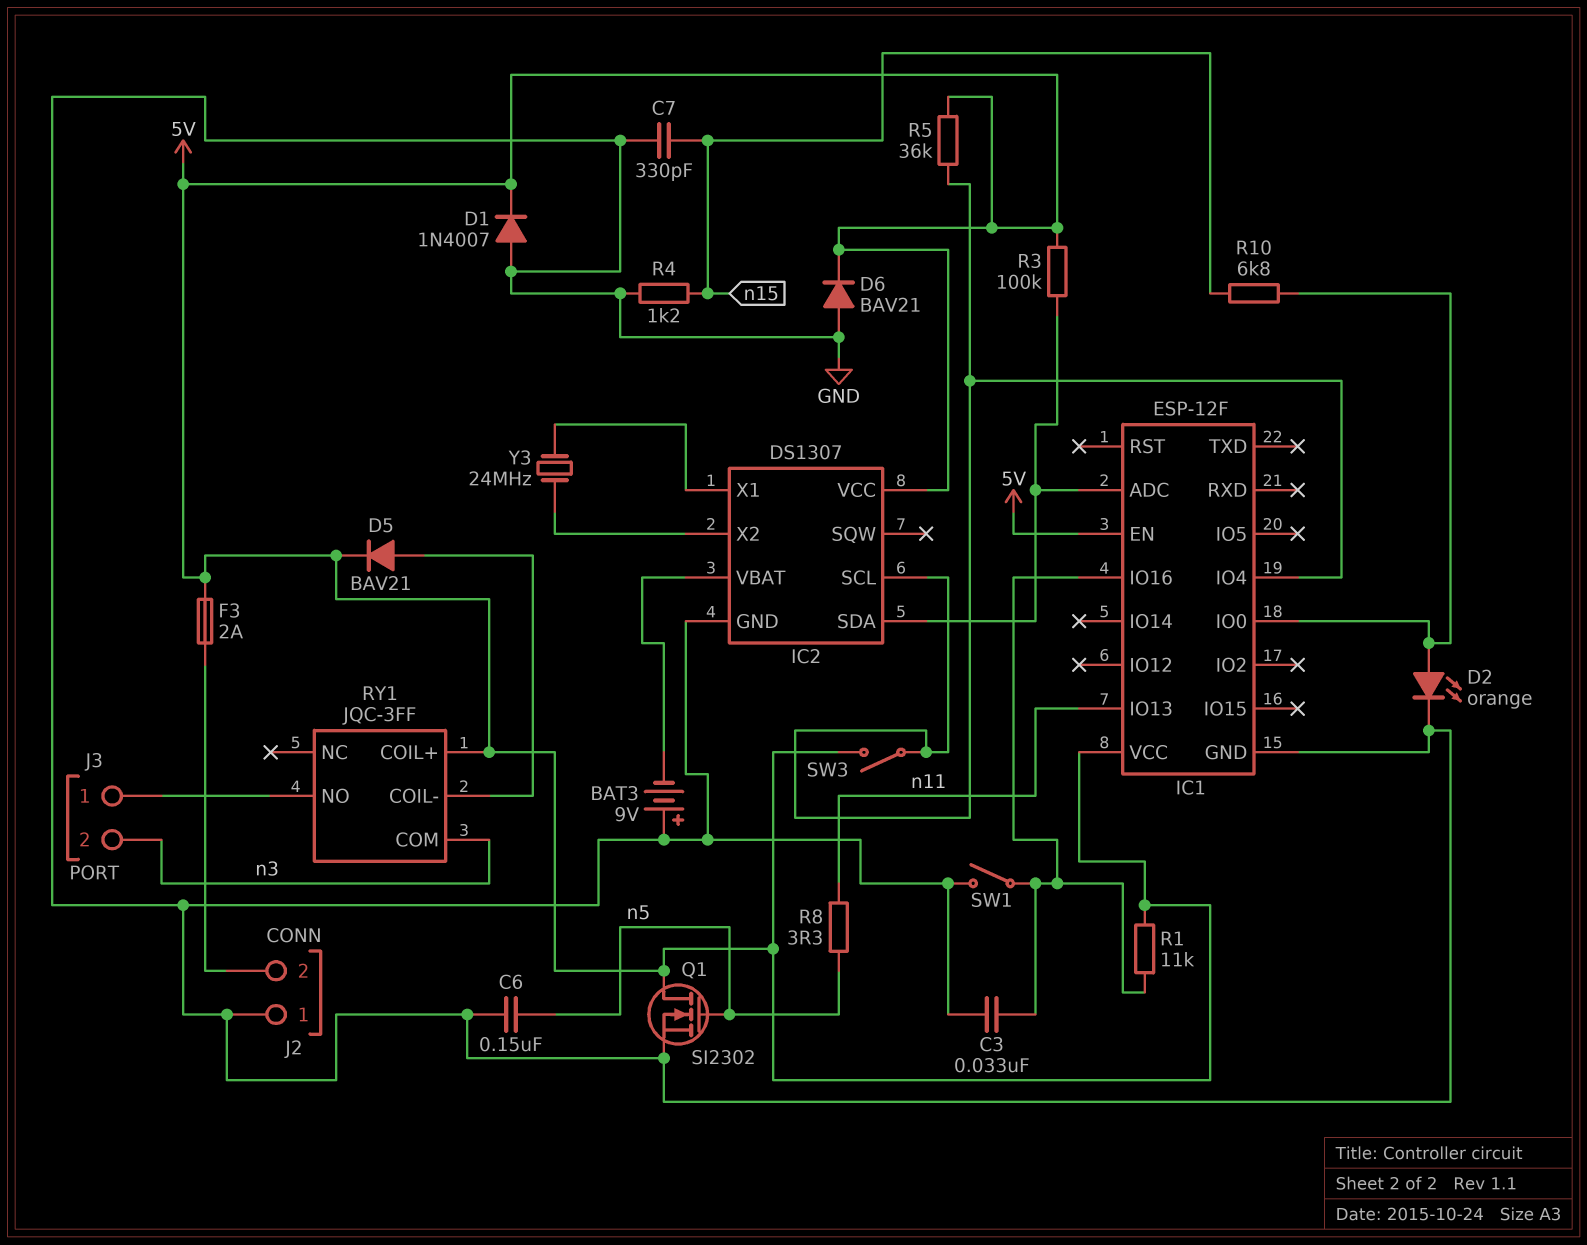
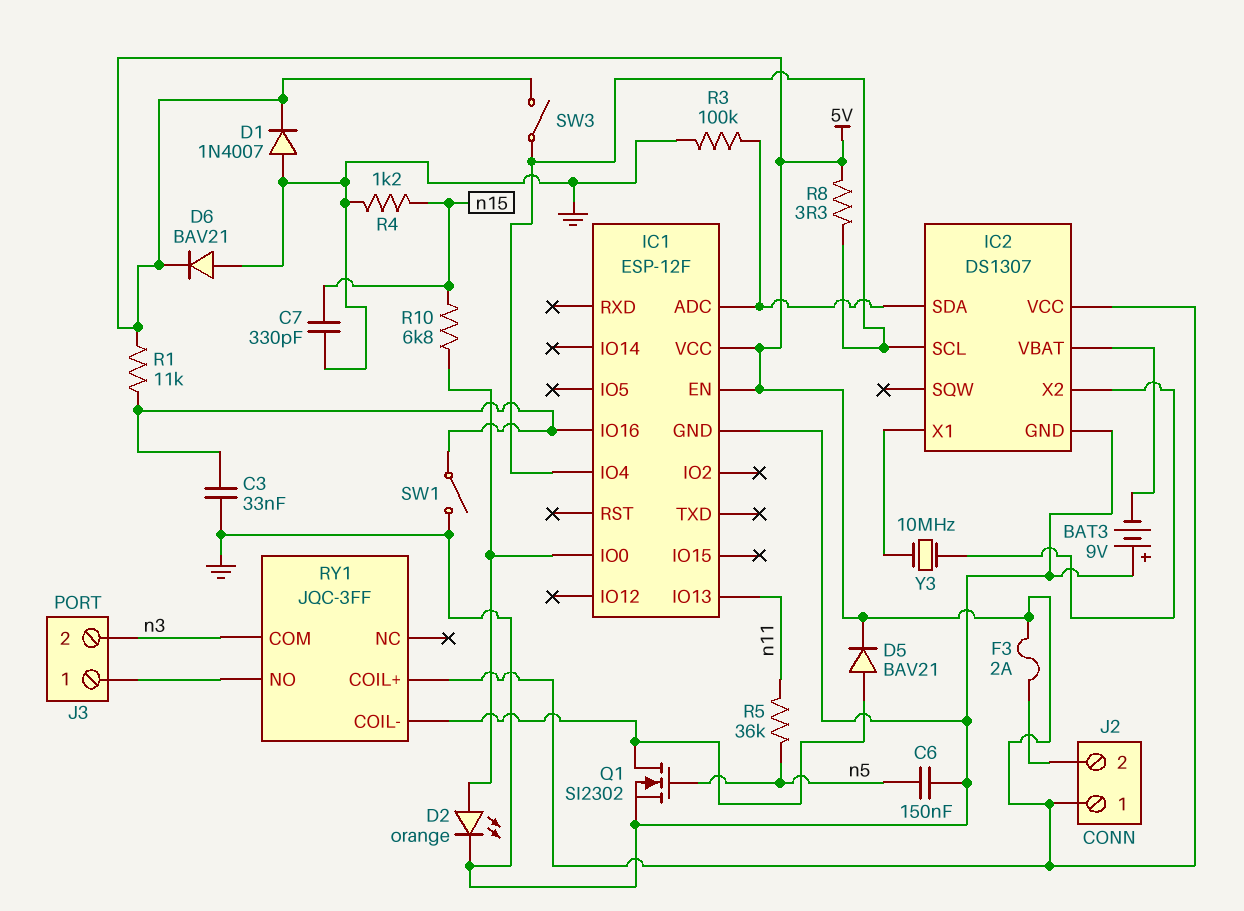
J2 pin 1: GND -> 5V
Q1: NMOS SI2302 (G n5, D 5V, S GND) -> NMOS SI2302 (G n5, D RY1/COIL-, S GND)
R3: 100k (5V, IC1/ADC) -> 100k (GND, IC1/ADC)
R5: 36k (5V, IC1/IO4) -> 36k (n5, n11)
R8: 3.3 (n5, n11) -> 3.3 (5V, IC1/IO4)
Y3: 24MHz (IC2/X1, IC2/X2) -> 10MHz (IC2/X1, IC2/X2)

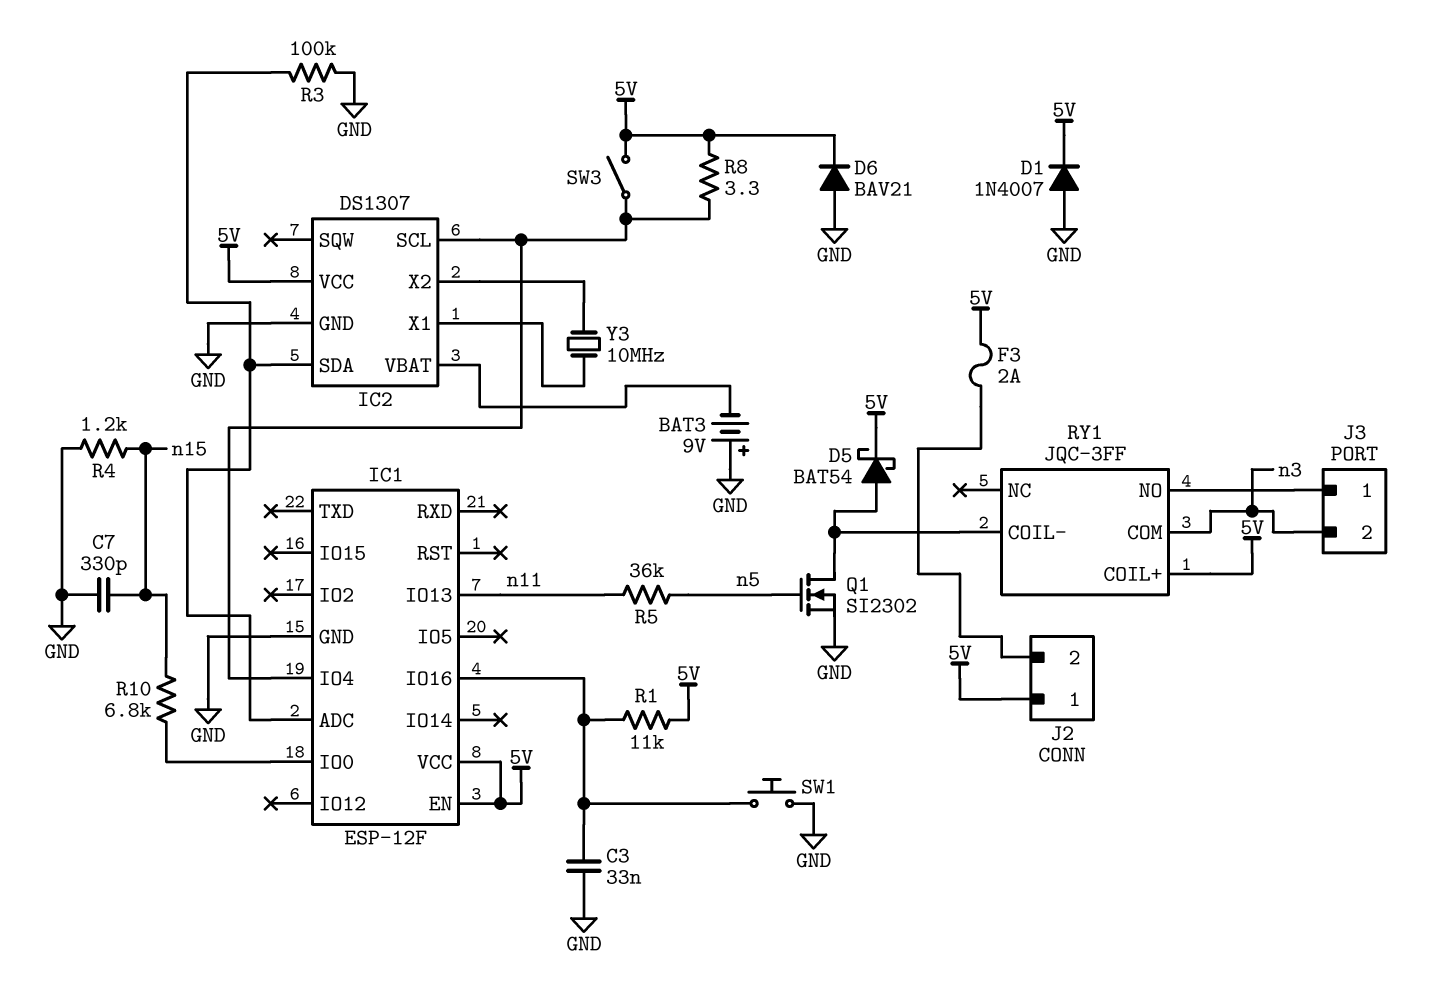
C6: 150nF (GND, n5) -> none
D2: LED orange (A IC1/IO0, K GND) -> none
D5: diode BAV21 (A RY1/COIL-, K 5V) -> schottky BAT54 (A RY1/COIL-, K 5V)
SW1: switch (GND, IC1/IO16) -> button (GND, IC1/IO16)

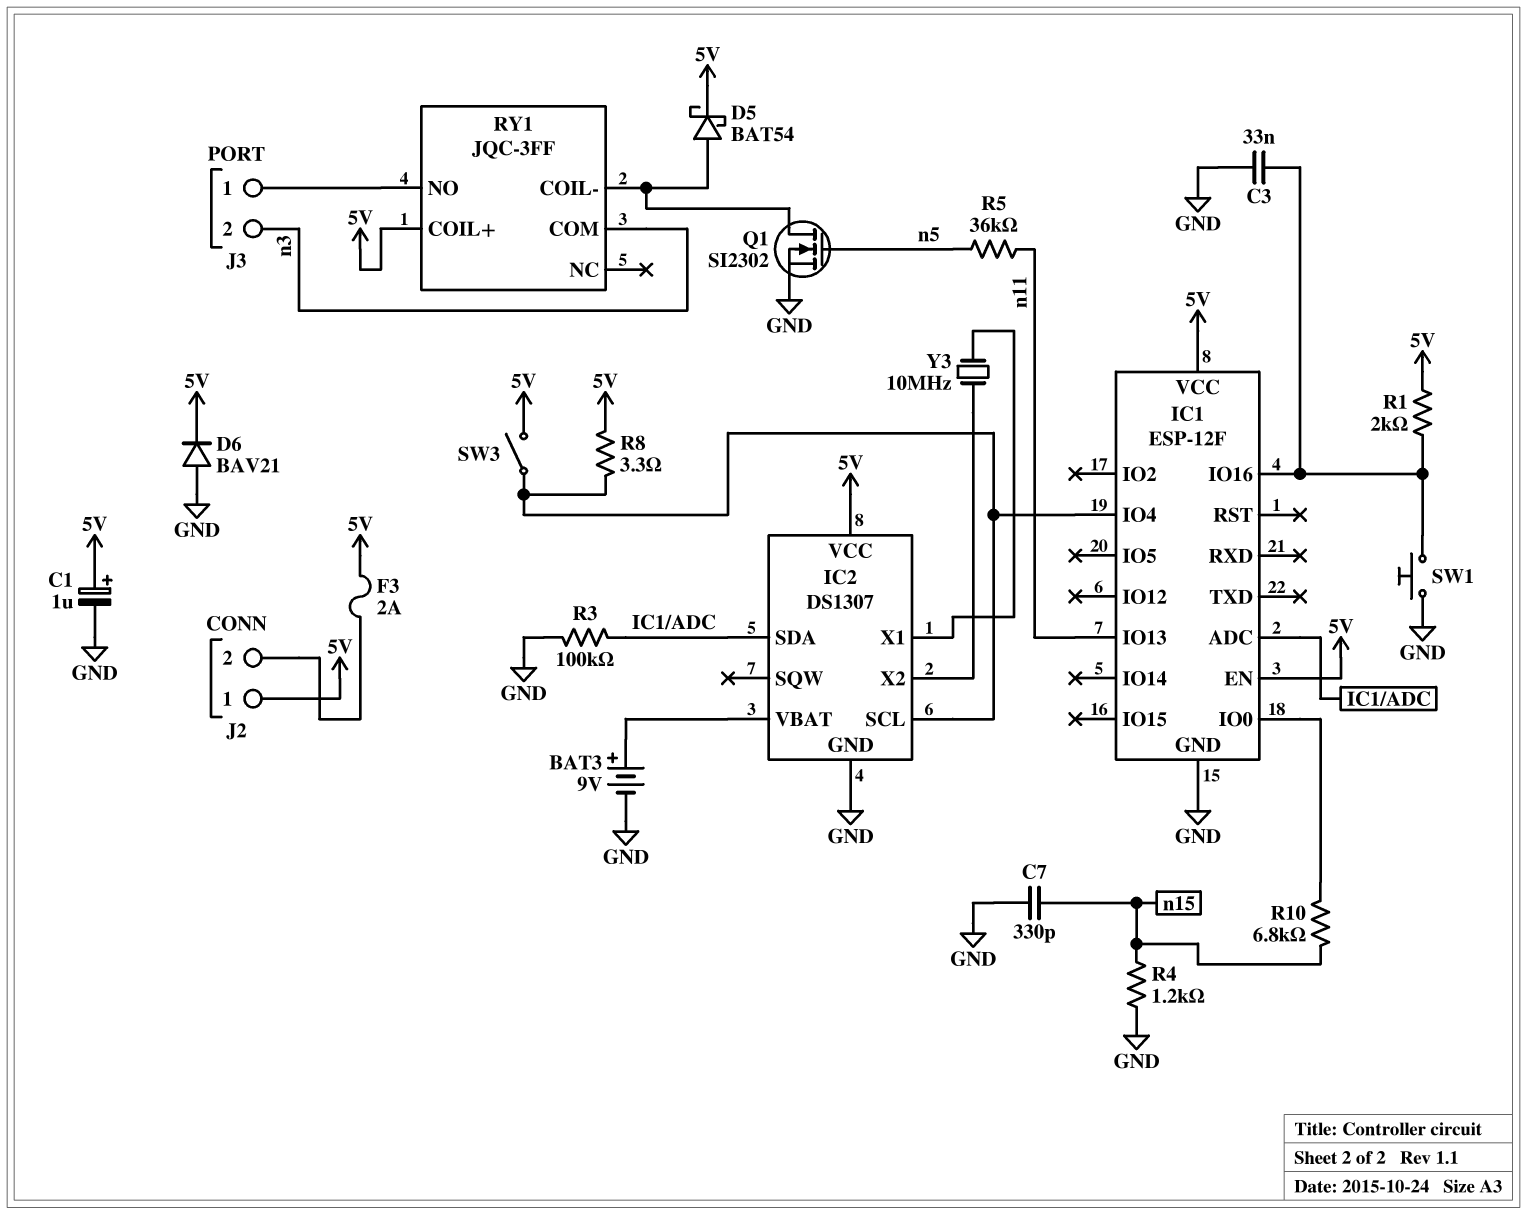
BAT3: 9V (plus GND, minus IC2/VBAT) -> 9V (plus IC2/VBAT, minus GND)
C1: none -> 1uF (plus 5V, minus GND)
D1: diode 1N4007 (A GND, K 5V) -> none
R1: 11k (5V, IC1/IO16) -> 2k (5V, IC1/IO16)

